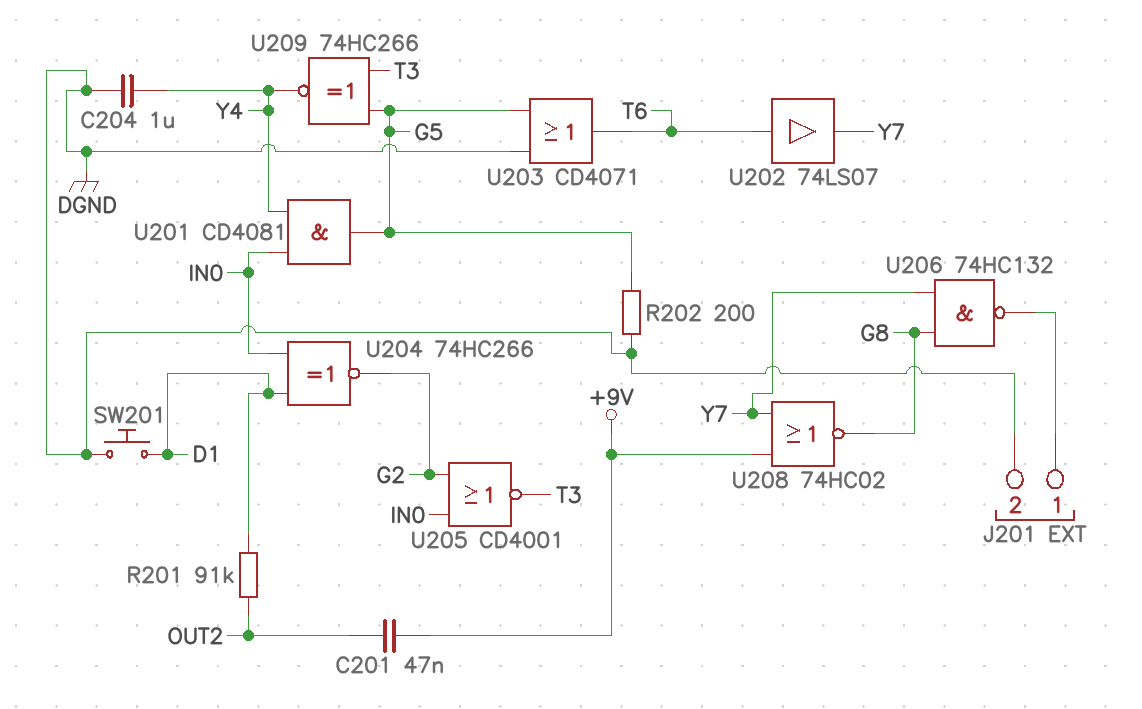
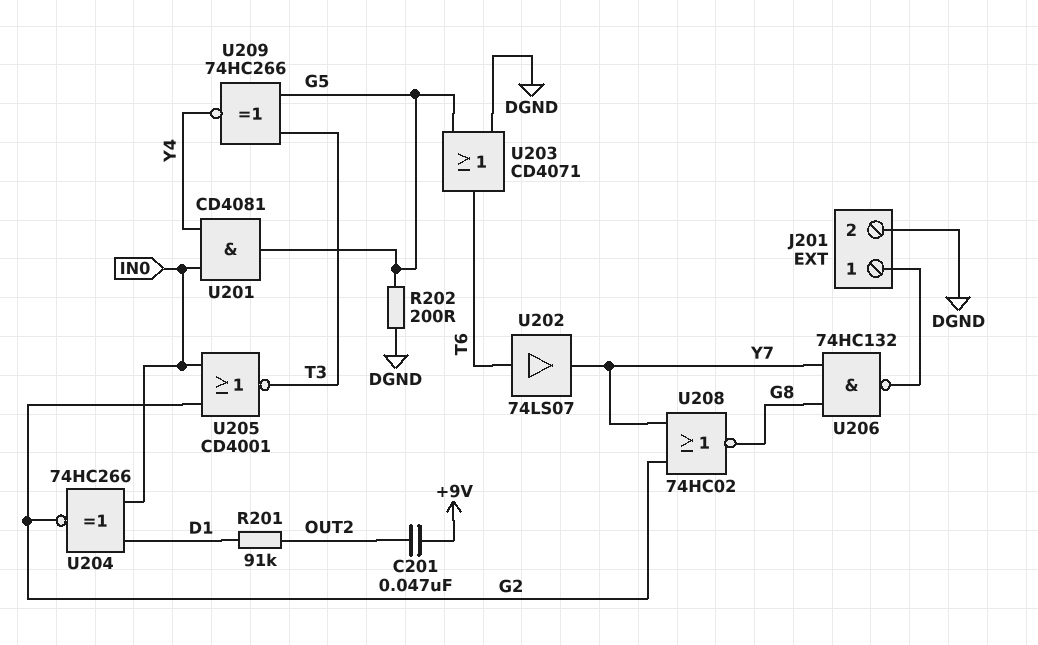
C204: 1uF (DGND, Y4) -> none
SW201: button (D1, DGND) -> none
U208: NOR 74HC02 (in +9V, in Y7, out G8) -> NOR 74HC02 (in G2, in Y7, out G8)

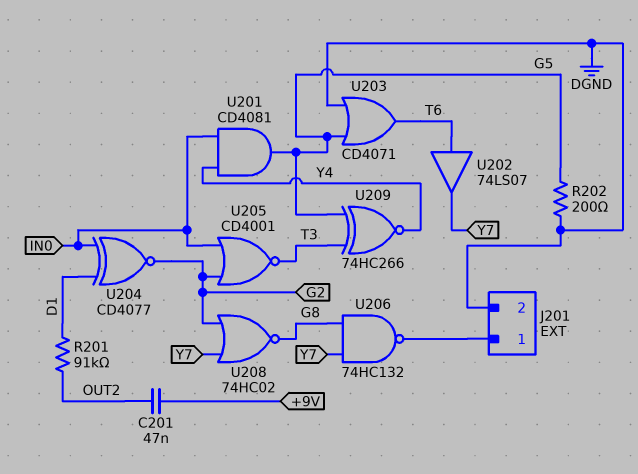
U204: XNOR 74HC266 (in D1, in IN0, out G2) -> XNOR CD4077 (in D1, in IN0, out G2)

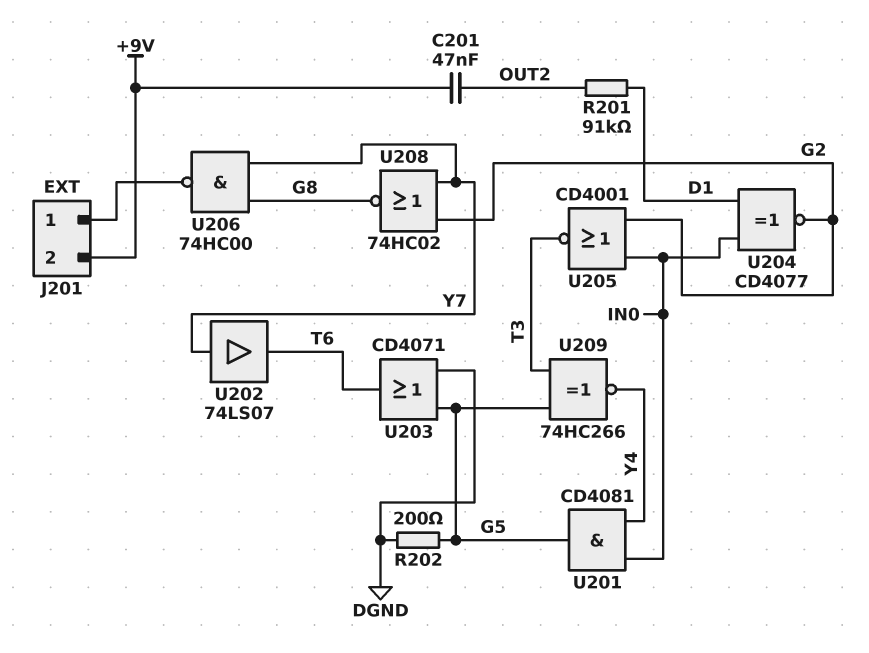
J201 pin 2: DGND -> +9V
U202: buffer 74LS07 (in T6, out Y7) -> buffer 74LS07 (in Y7, out T6)
U206: NAND 74HC132 (in G8, in Y7, out J201/1) -> NAND 74HC00 (in G8, in Y7, out J201/1)

